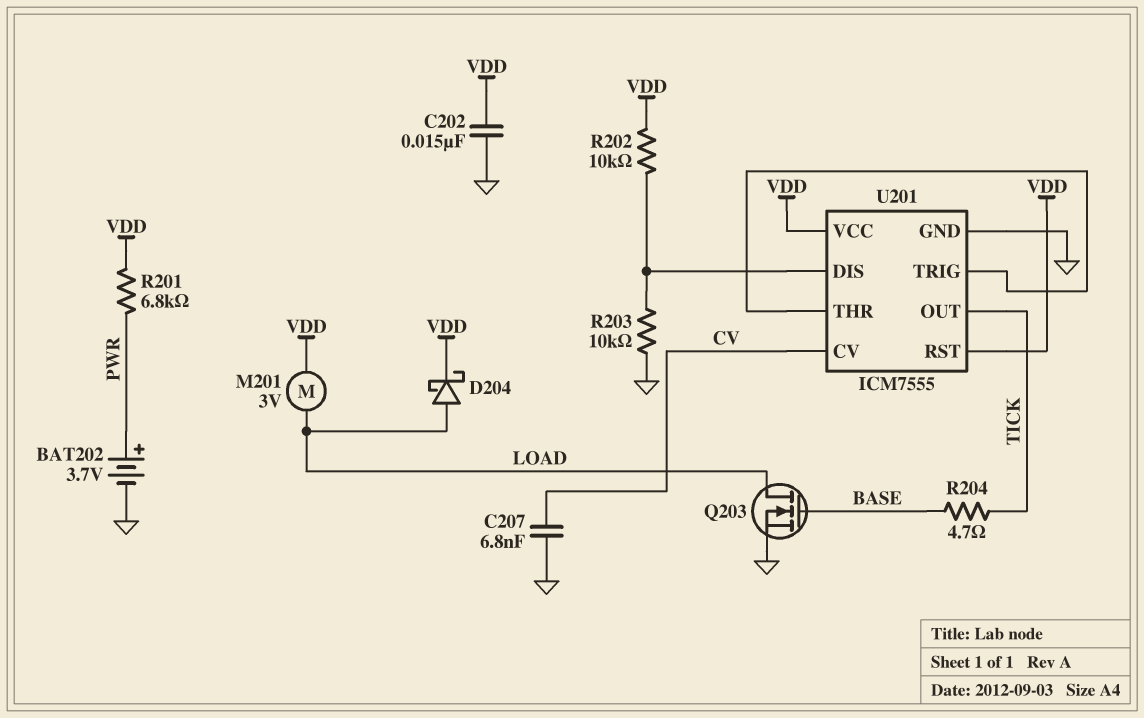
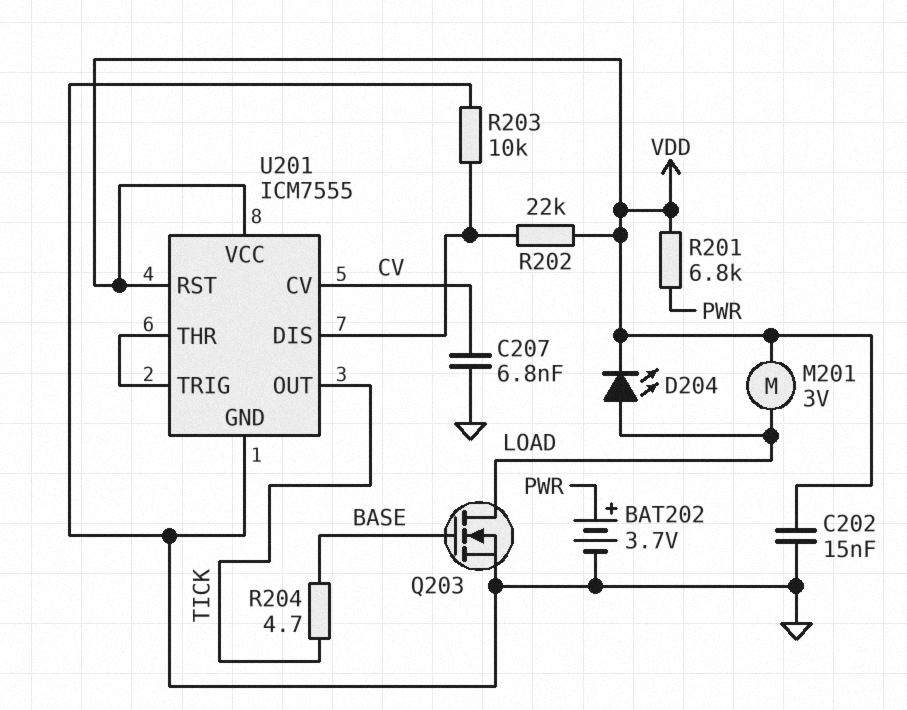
D204: schottky (A LOAD, K VDD) -> LED (A LOAD, K VDD)
R202: 10k (U201/DIS, VDD) -> 22k (U201/DIS, VDD)

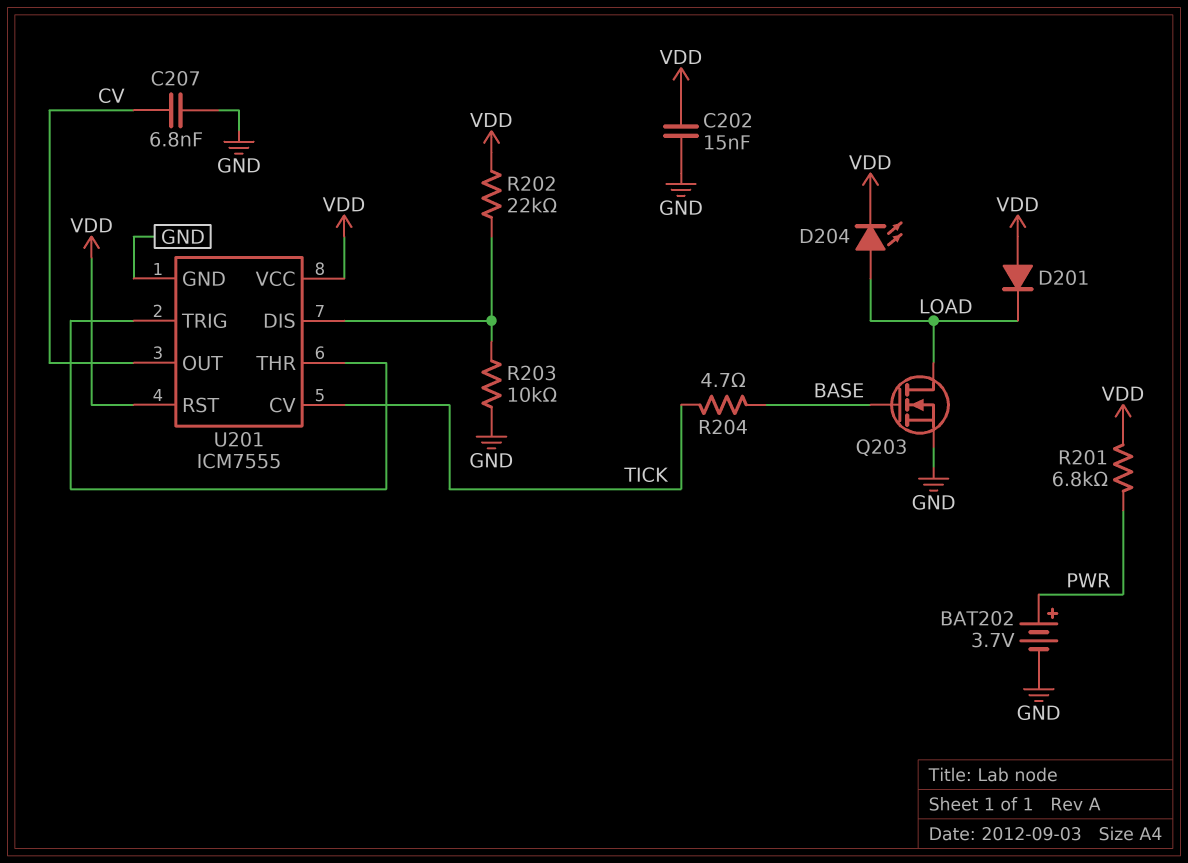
D201: none -> diode (A VDD, K LOAD)
M201: motor 3V (LOAD, VDD) -> none
U201 pin CV: CV -> TICK
U201 pin OUT: TICK -> CV

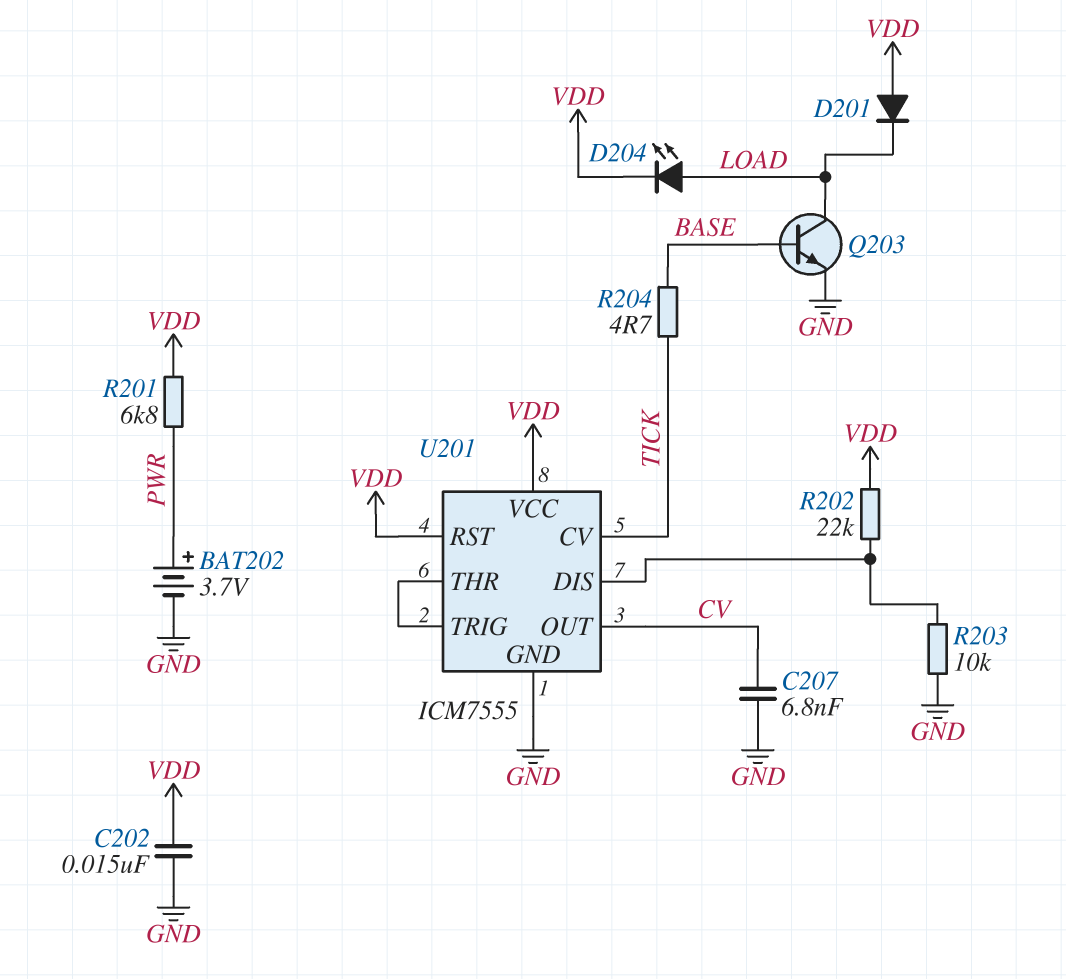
Q203: NMOS (G BASE, D LOAD, S GND) -> NPN (B BASE, C LOAD, E GND)

